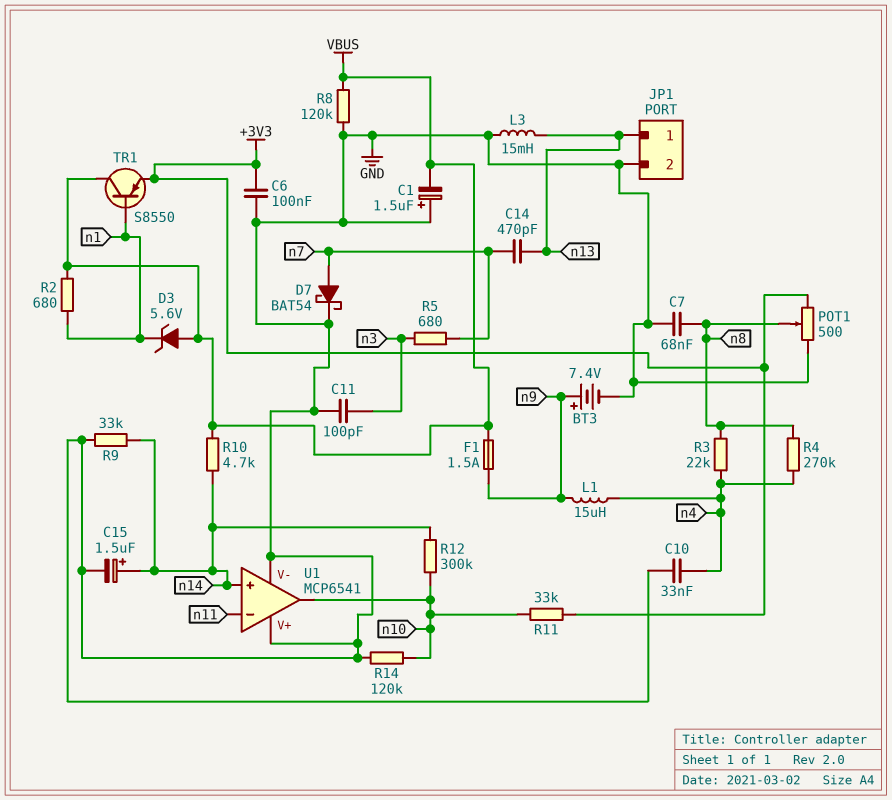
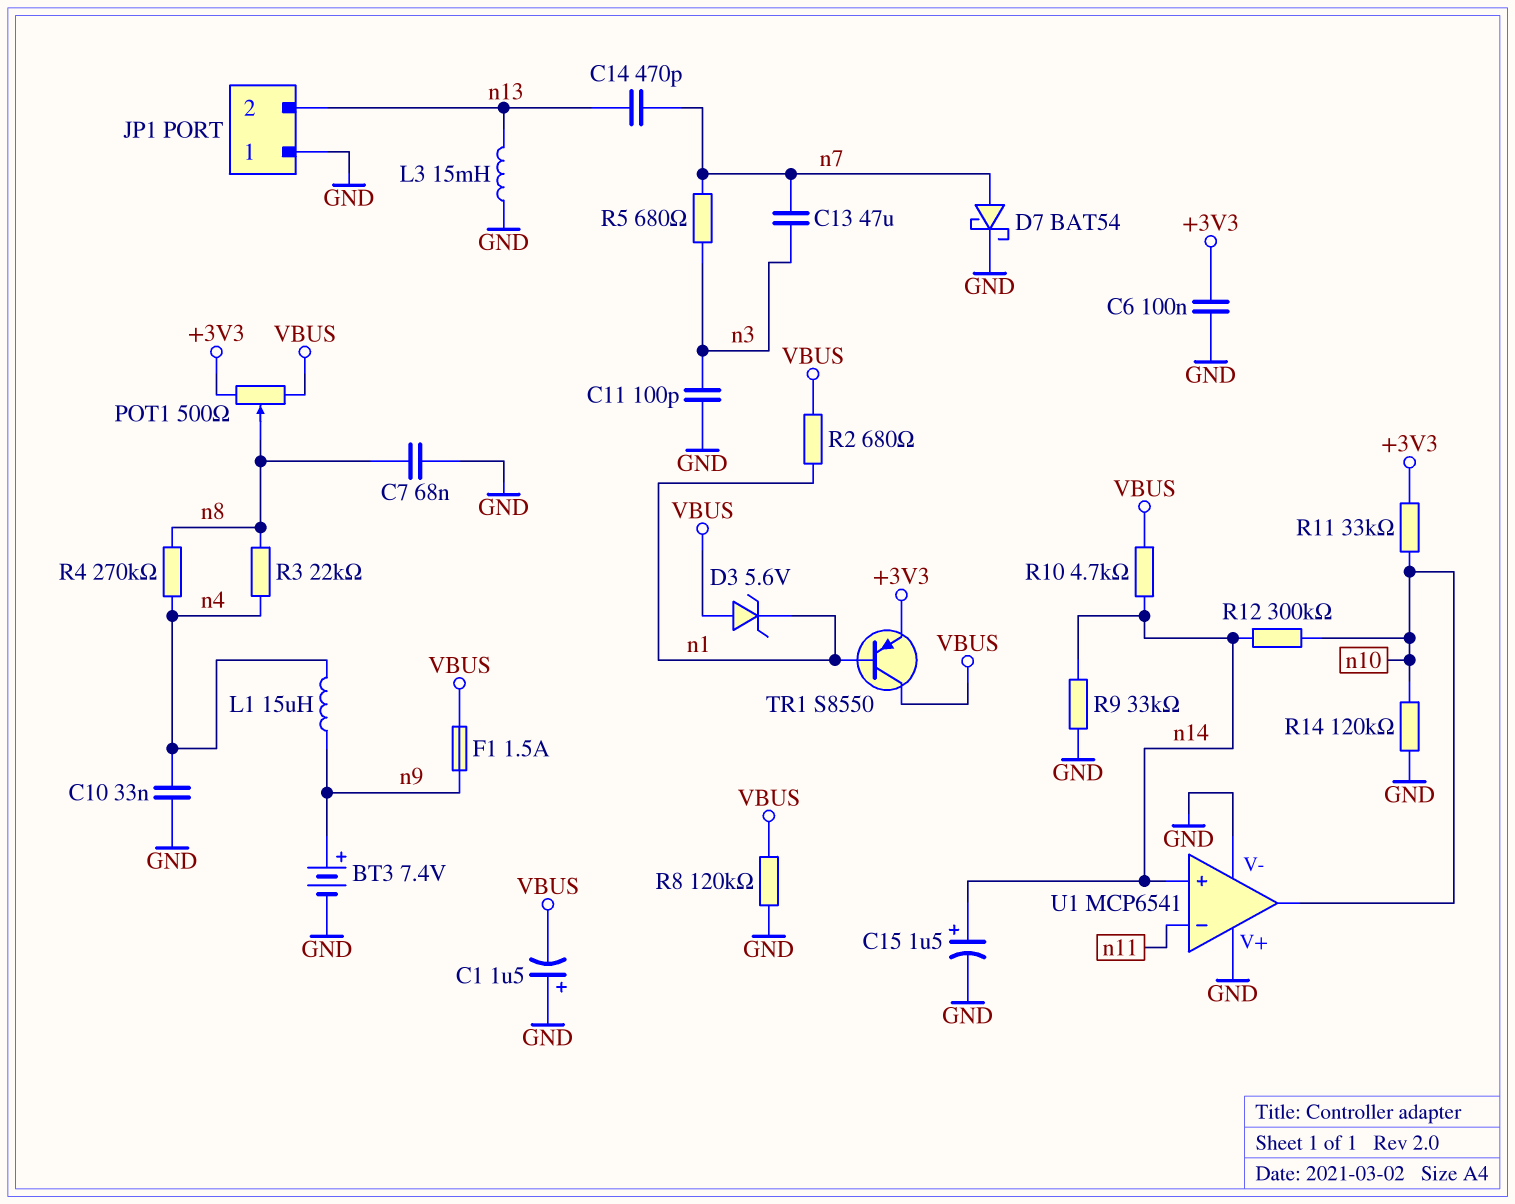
C13: none -> 47uF (n3, n7)
JP1 pin 1: n13 -> GND
JP1 pin 2: GND -> n13
POT1: 500 (+3V3, GND, wiper n8) -> 500 (+3V3, VBUS, wiper n8)

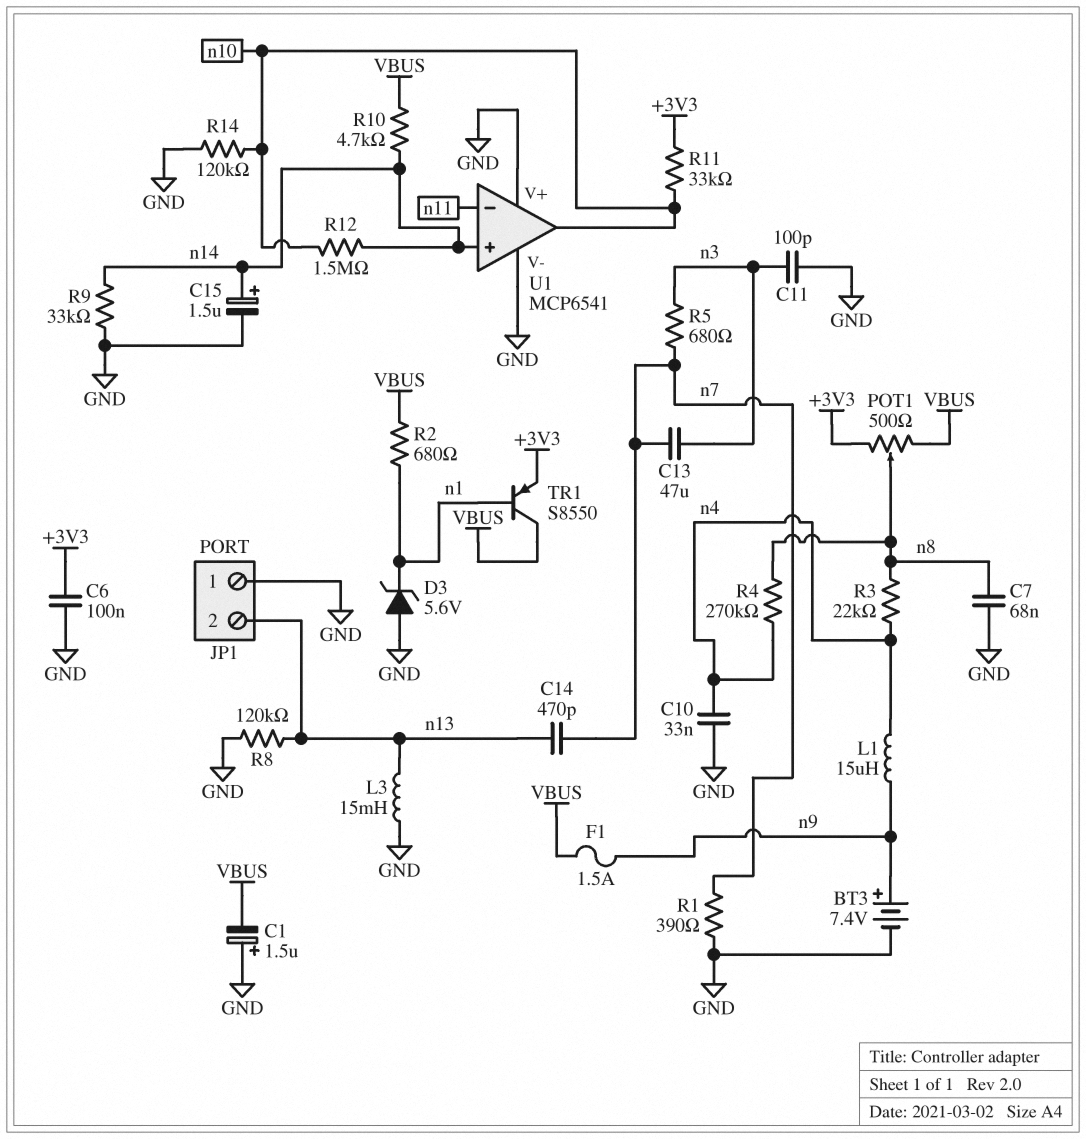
D3: zener 5.6V (A VBUS, K n1) -> zener 5.6V (A GND, K n1)
D7: schottky BAT54 (A n7, K GND) -> none
R1: none -> 390 (GND, n7)
R8: 120k (GND, VBUS) -> 120k (GND, n13)
R12: 300k (n10, n14) -> 1.5M (n10, n14)

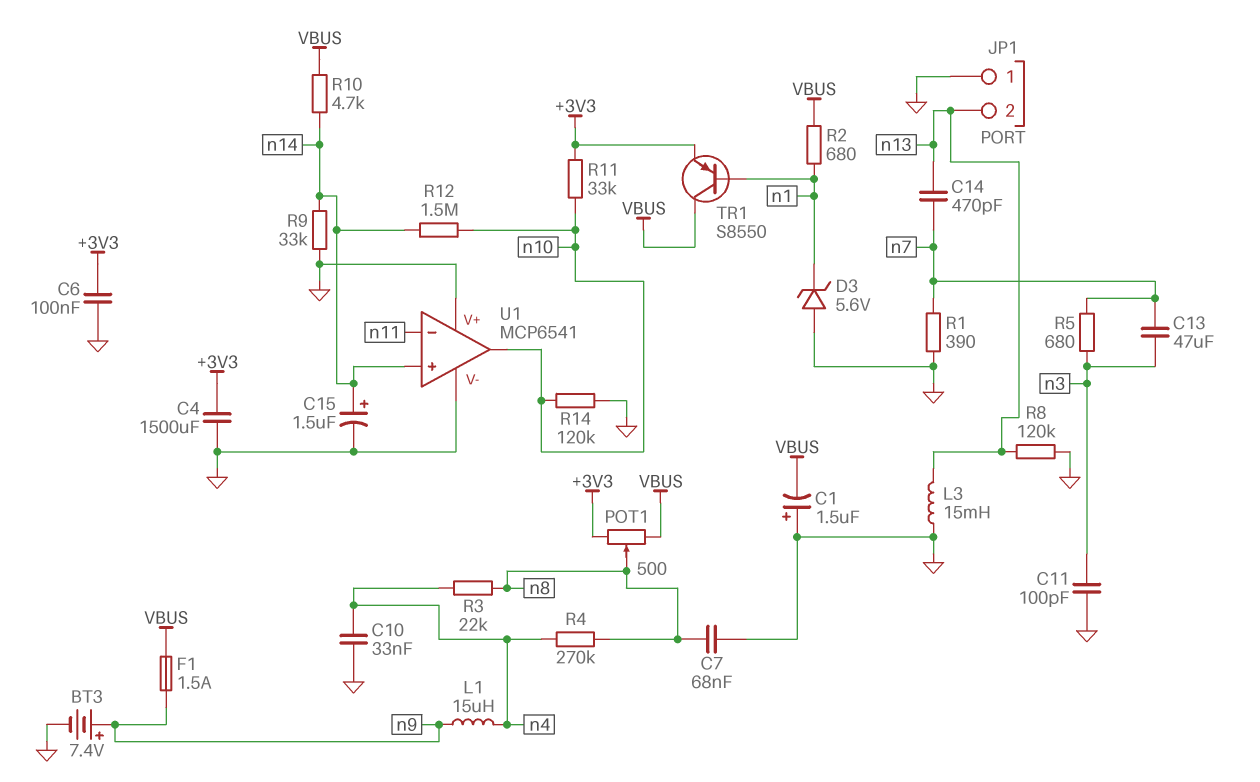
C4: none -> 1500uF (+3V3, GND)

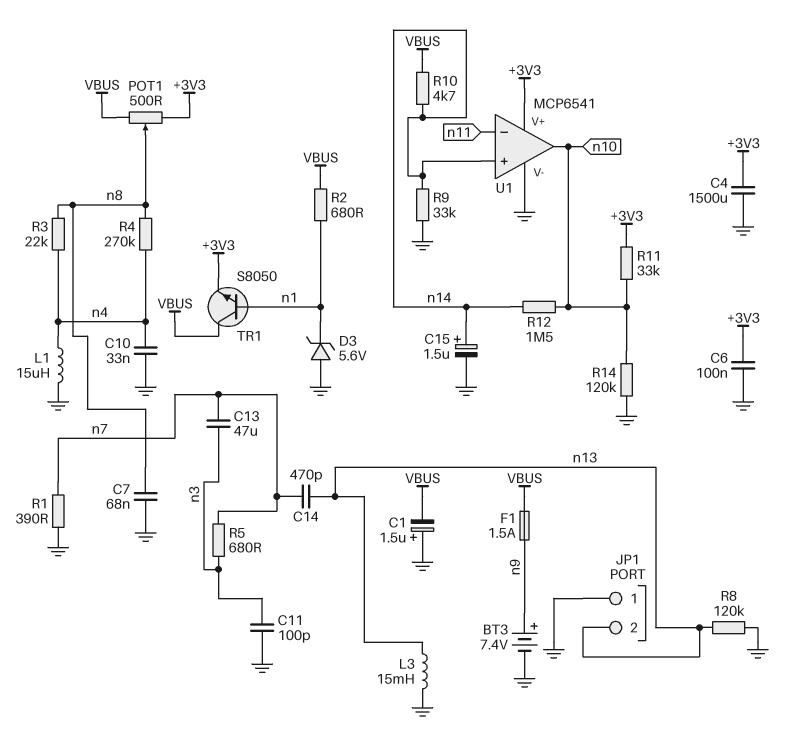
L1: 15uH (n4, n9) -> 15uH (GND, n4)
TR1: PNP S8550 (B n1, C VBUS, E +3V3) -> NPN S8050 (B n1, C VBUS, E +3V3)
U1 pin V+: GND -> +3V3

